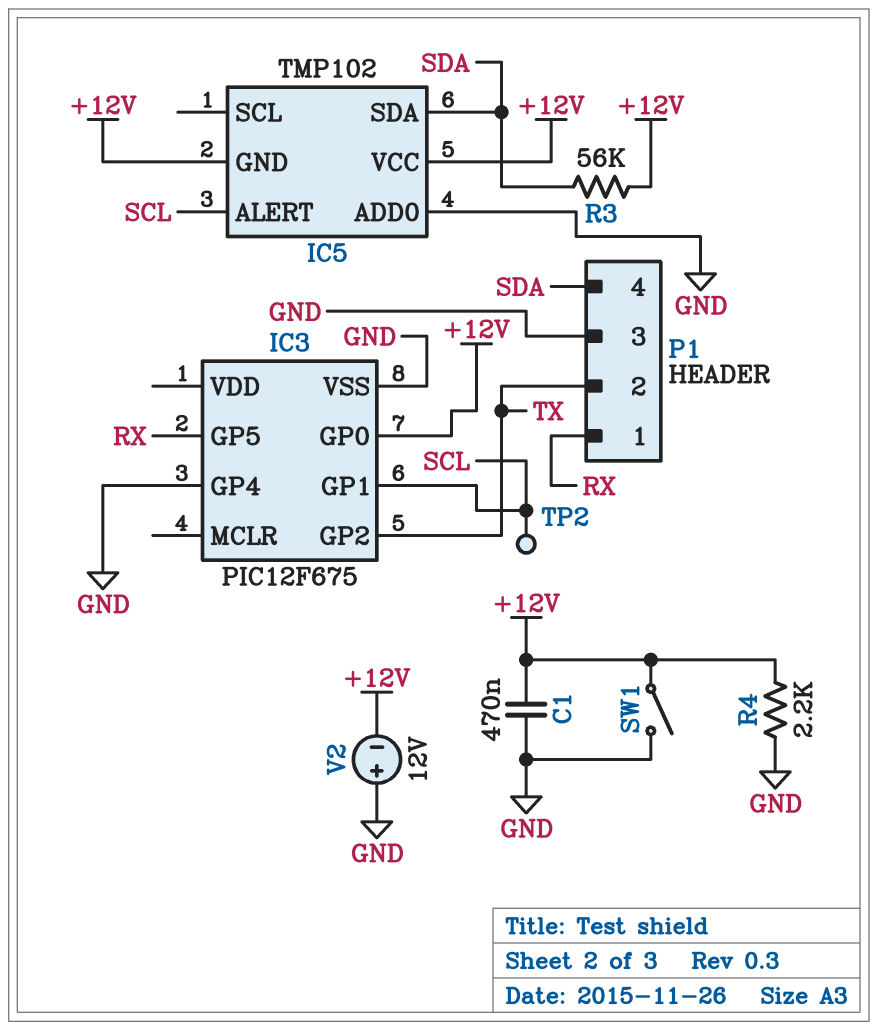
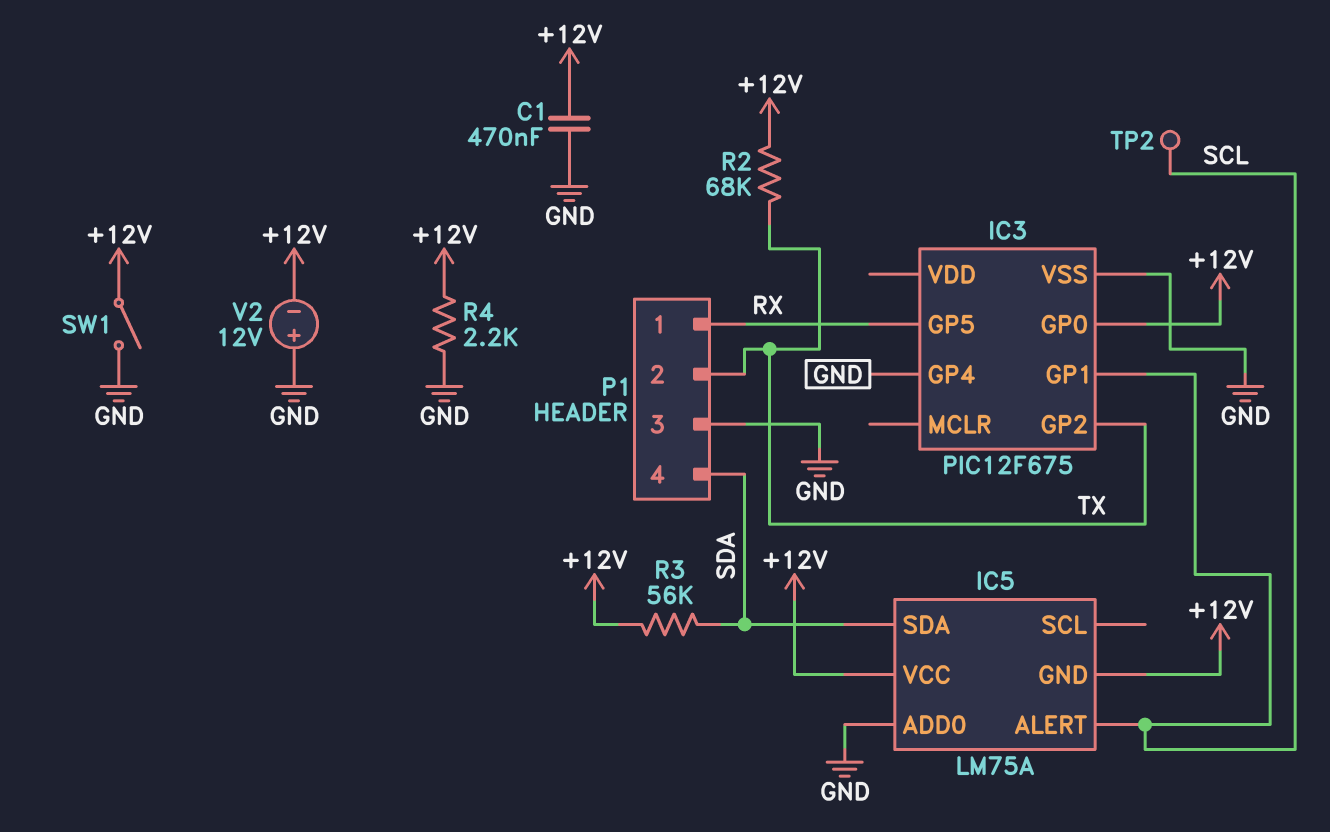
IC5: TMP102 -> LM75A
R2: none -> 68k (+12V, TX)

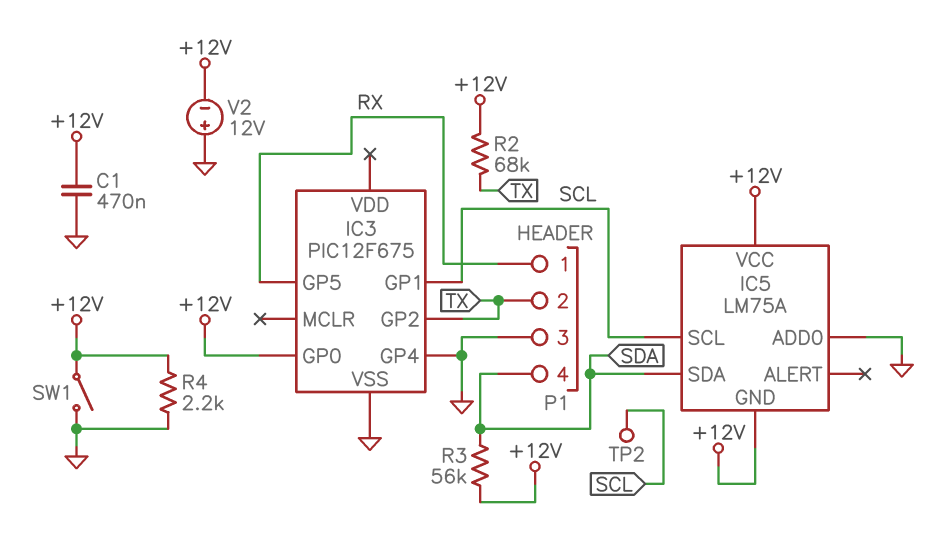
IC5 pin ALERT: SCL -> none
IC5 pin SCL: none -> SCL

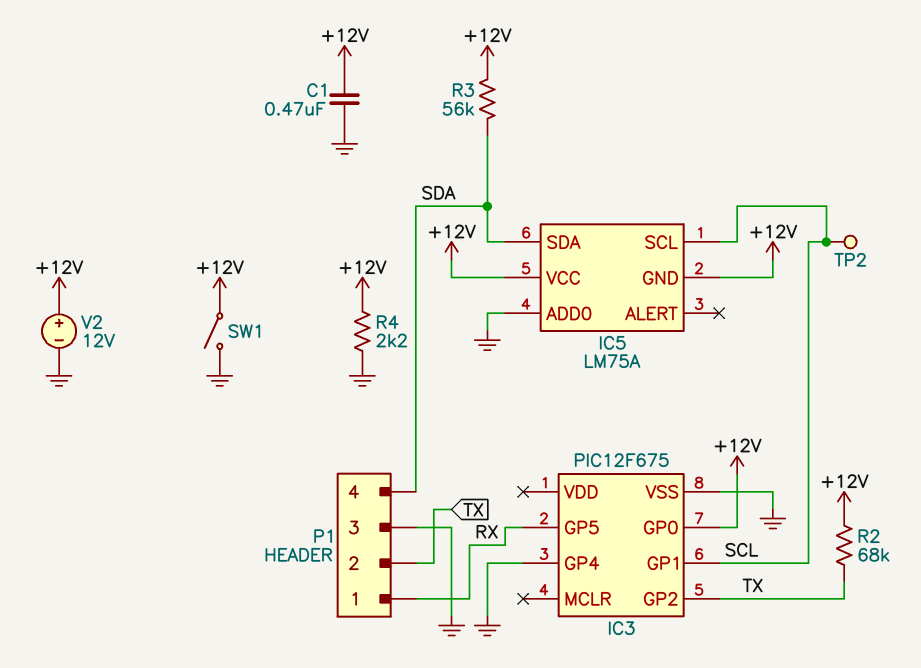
V2: 12V (plus GND, minus +12V) -> 12V (plus +12V, minus GND)

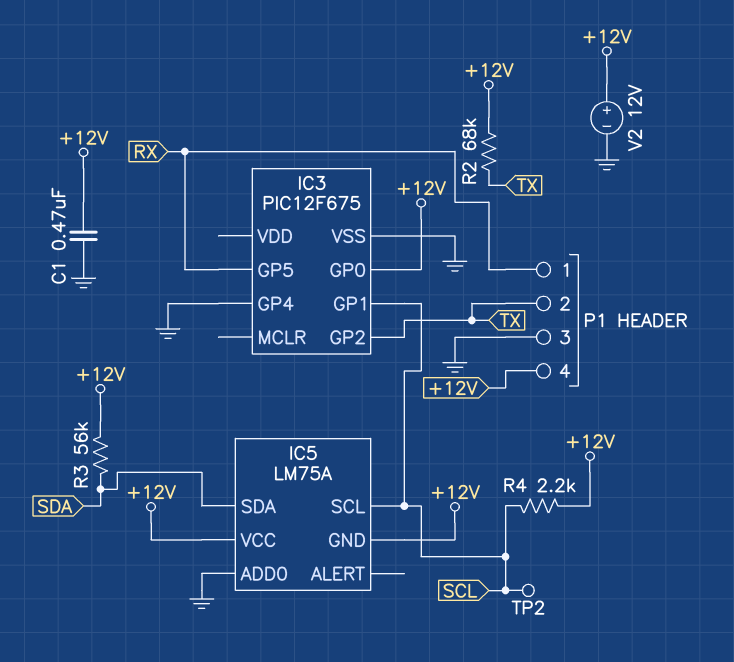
P1 pin 4: SDA -> +12V
R4: 2.2k (+12V, GND) -> 2.2k (+12V, SCL)
SW1: switch (+12V, GND) -> none

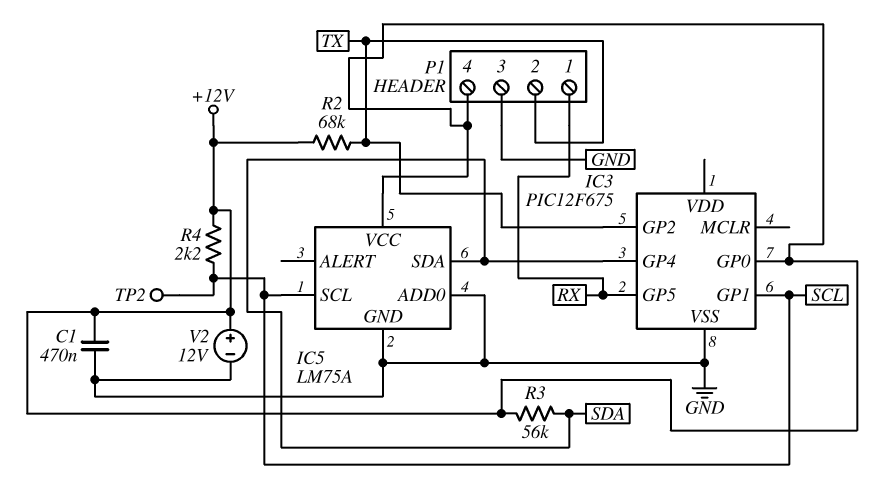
IC3 pin GP4: GND -> SDA
IC5 pin GND: +12V -> GND

